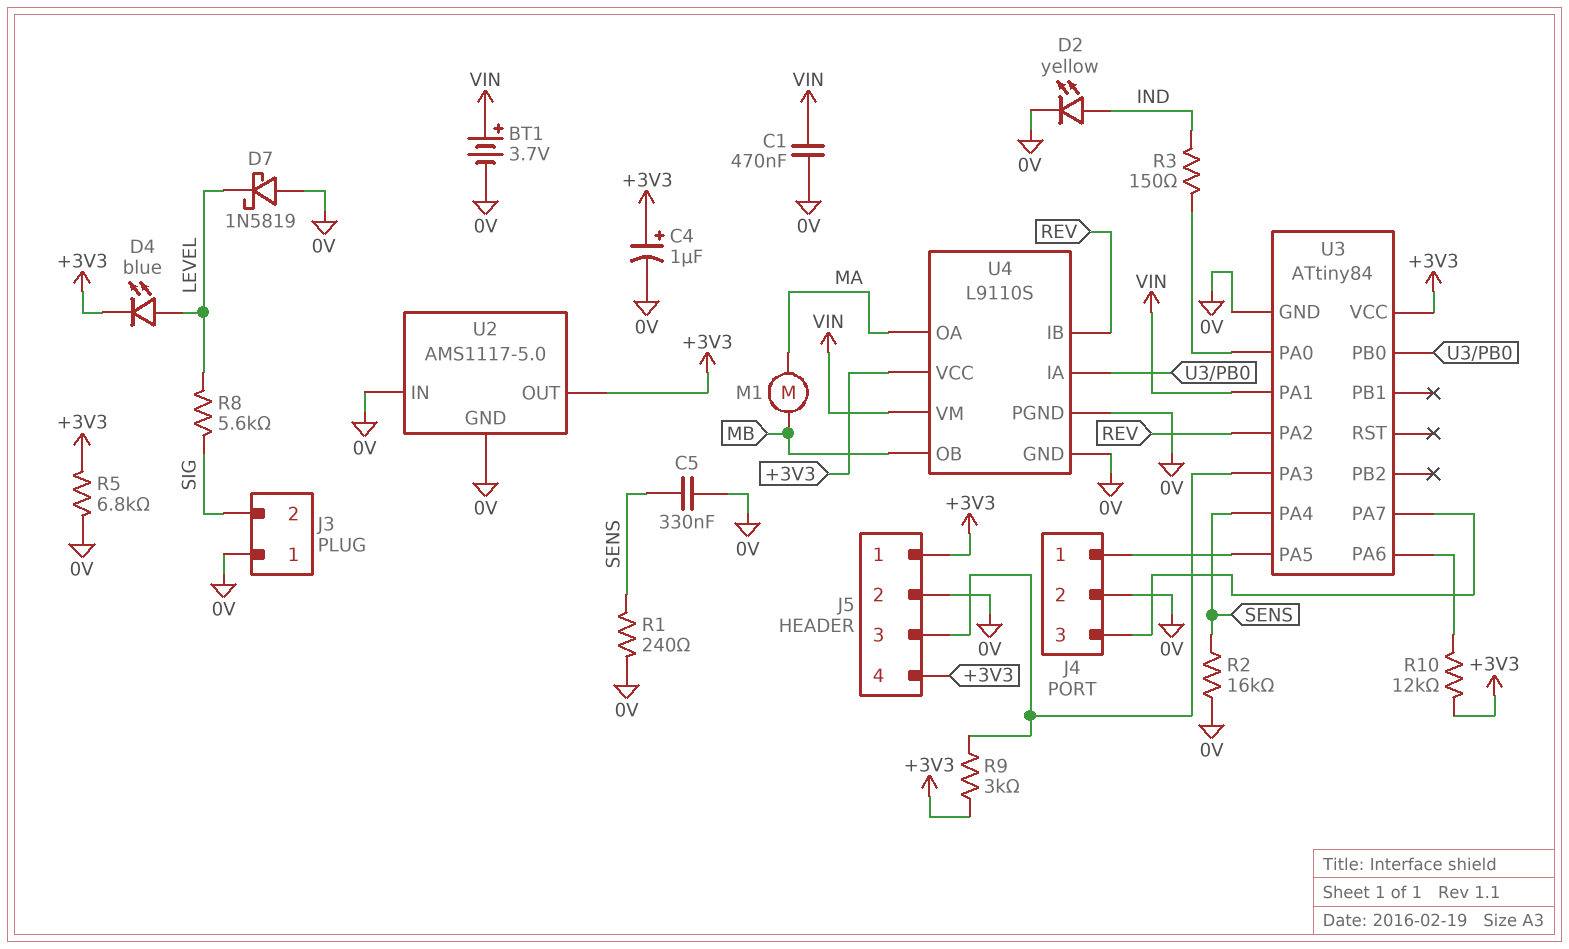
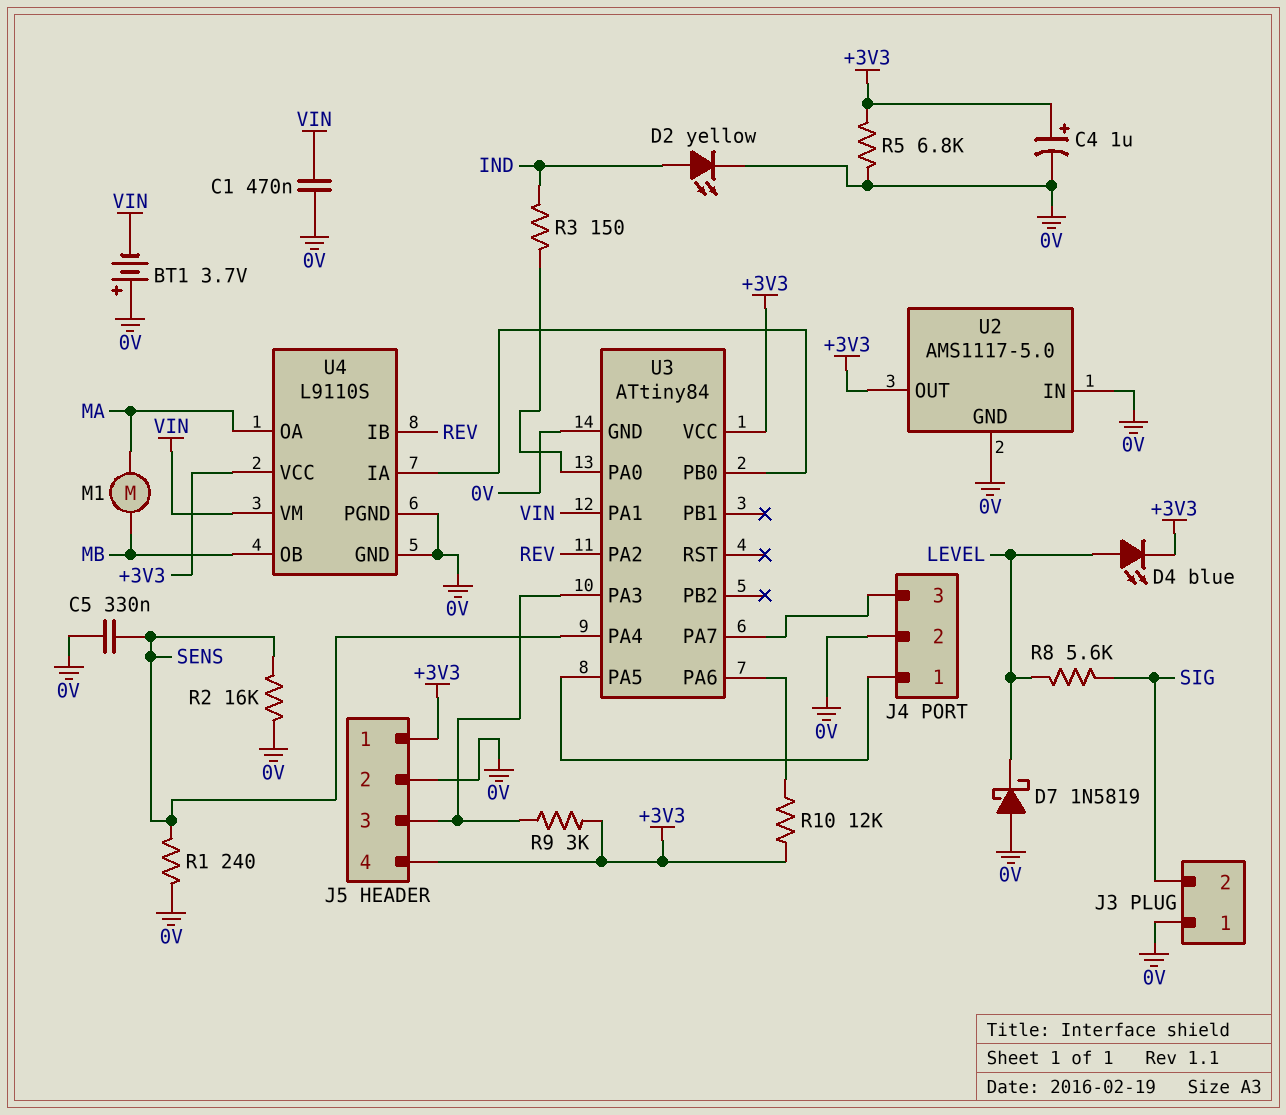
BT1: 3.7V (plus VIN, minus 0V) -> 3.7V (plus 0V, minus VIN)

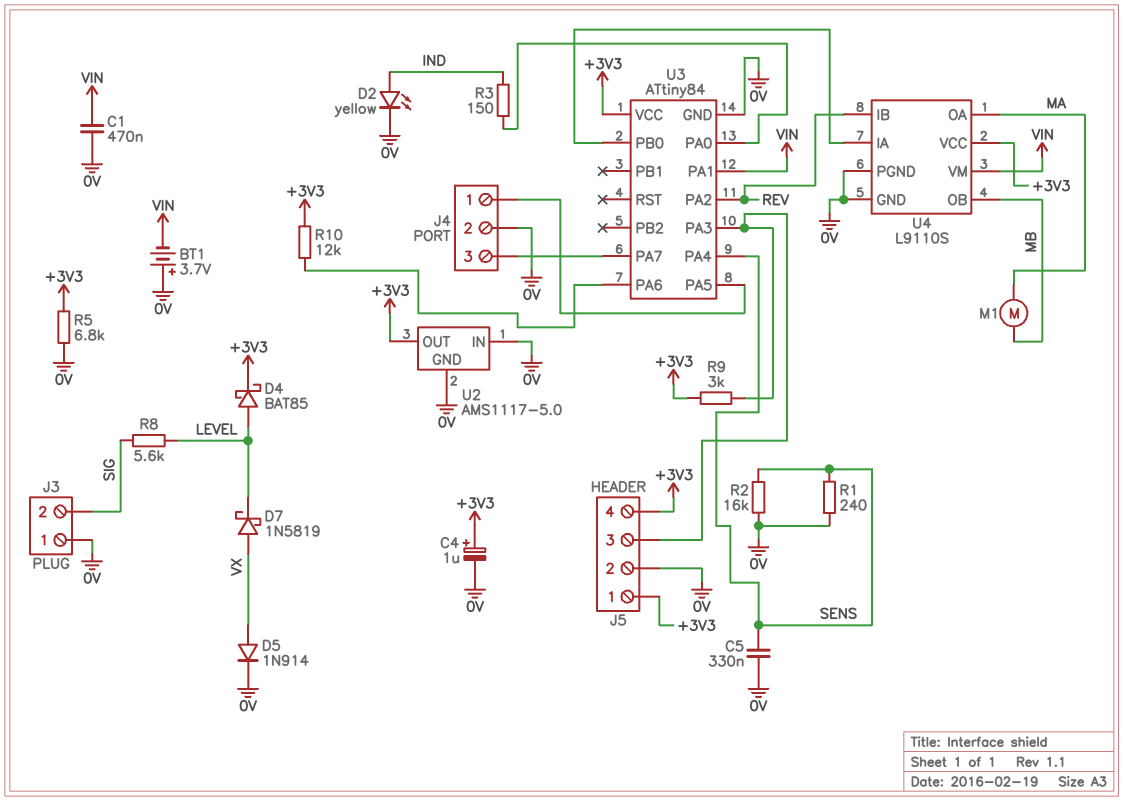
D4: LED blue (A LEVEL, K +3V3) -> schottky BAT85 (A LEVEL, K +3V3)
D5: none -> diode 1N914 (A VX, K 0V)
D7: schottky 1N5819 (A 0V, K LEVEL) -> schottky 1N5819 (A VX, K LEVEL)

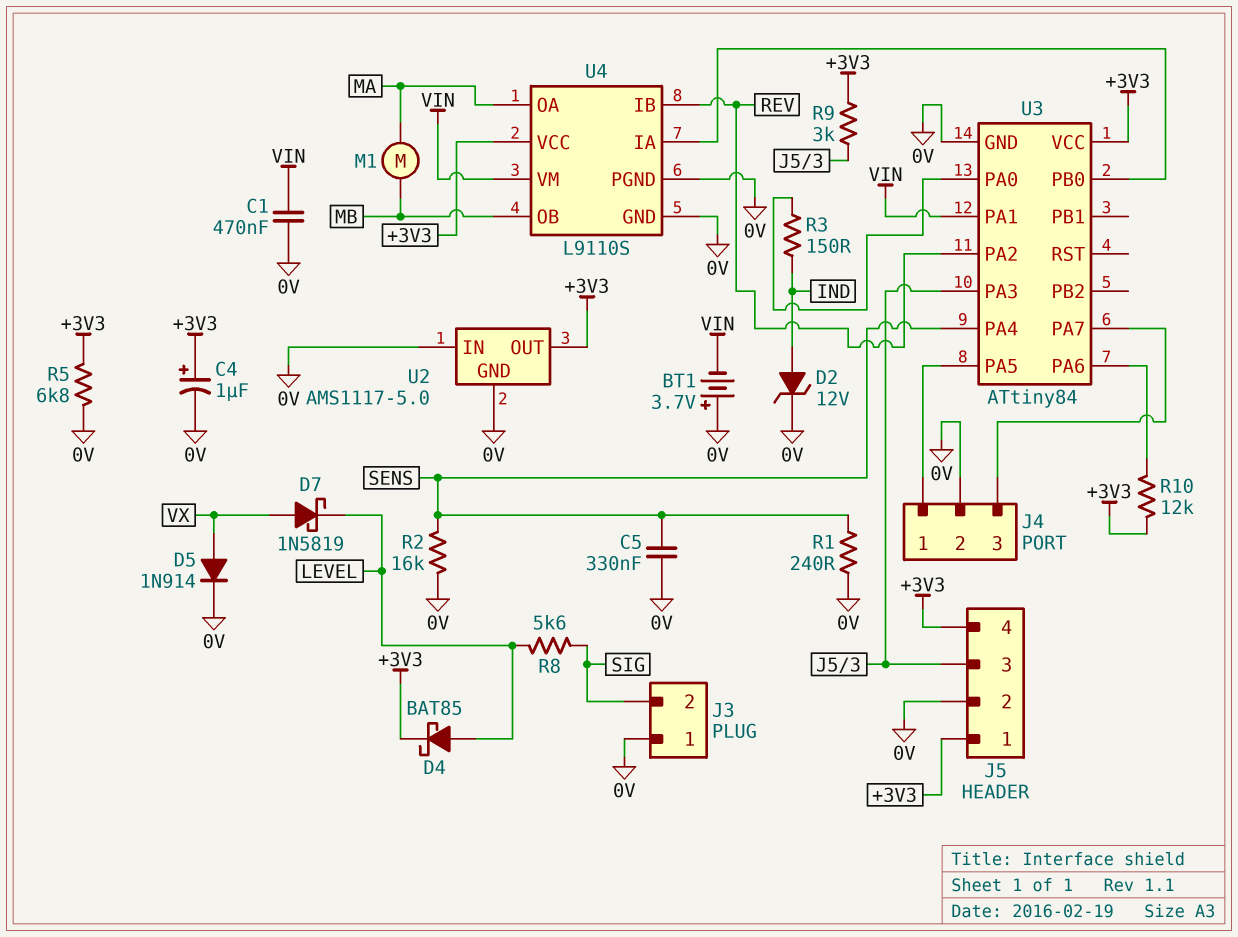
D2: LED yellow (A IND, K 0V) -> zener 12V (A IND, K 0V)

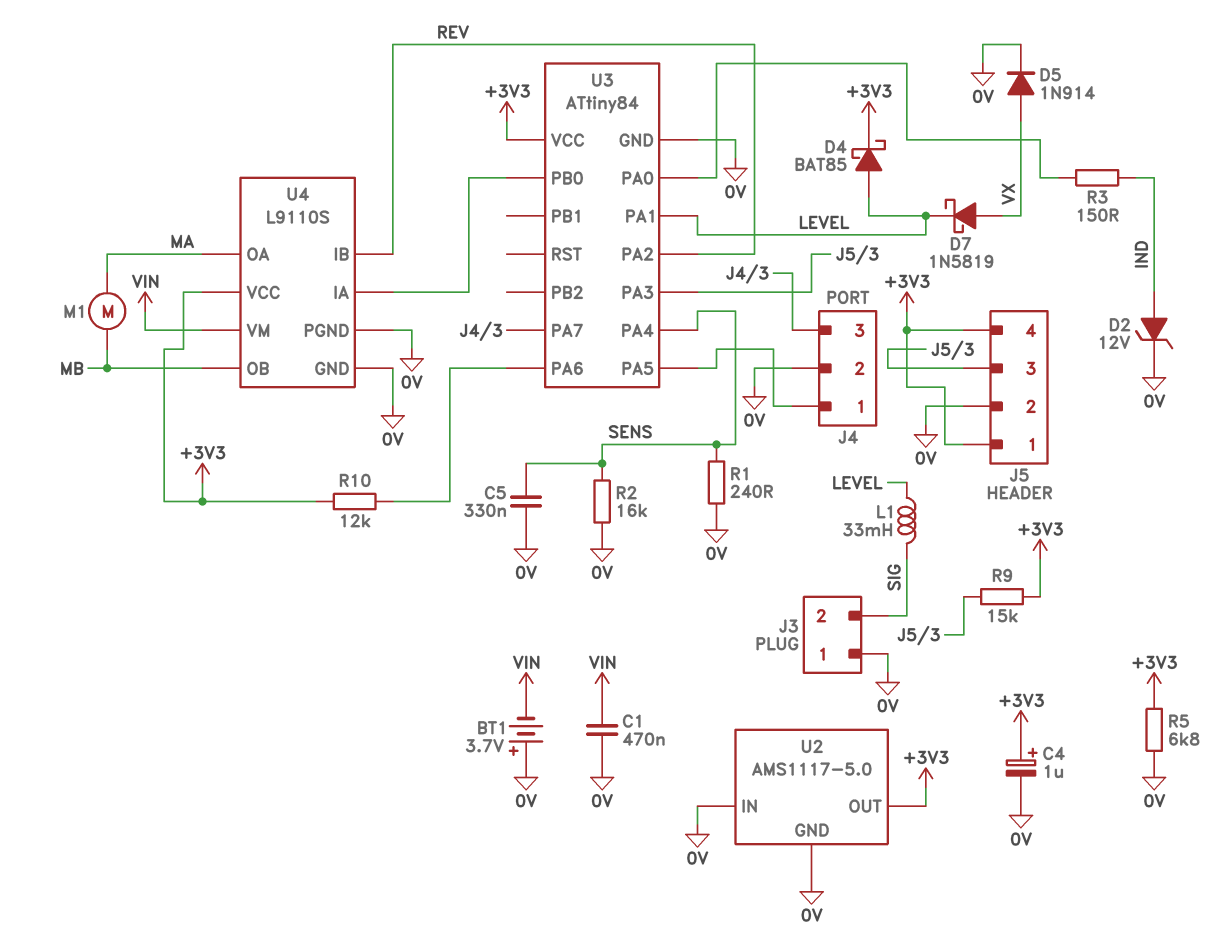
L1: none -> 33mH (LEVEL, SIG)
R8: 5.6k (LEVEL, SIG) -> none
R9: 3k (+3V3, J5/3) -> 15k (+3V3, J5/3)
U3 pin PA1: VIN -> LEVEL

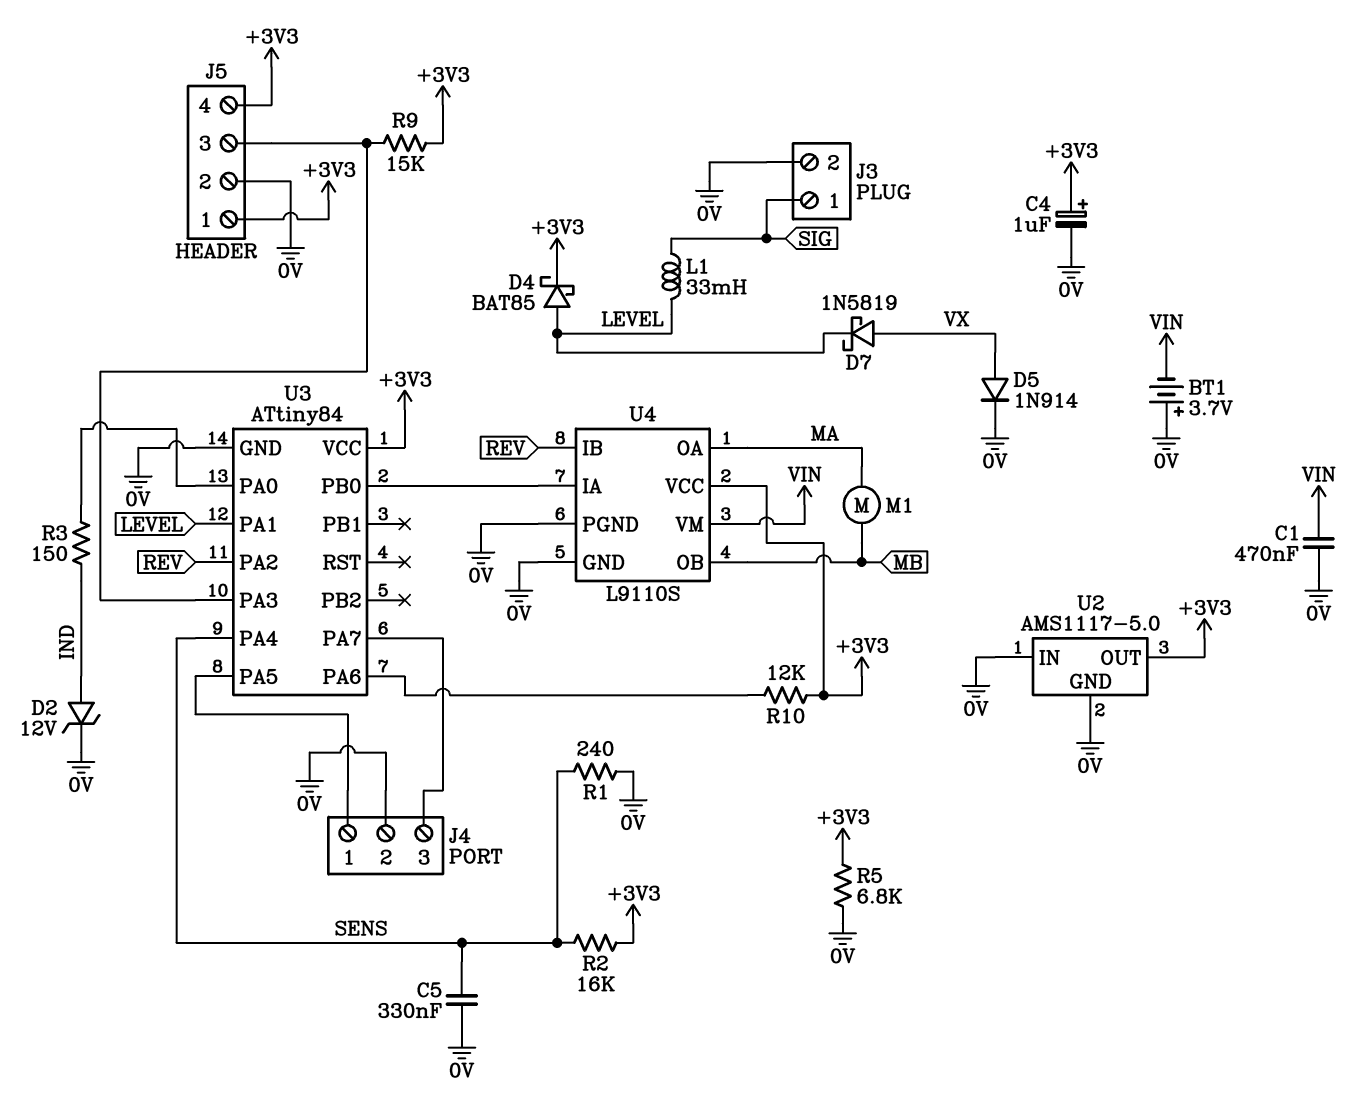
J3 pin 1: 0V -> SIG
J3 pin 2: SIG -> 0V
R2: 16k (0V, SENS) -> 16k (+3V3, SENS)

